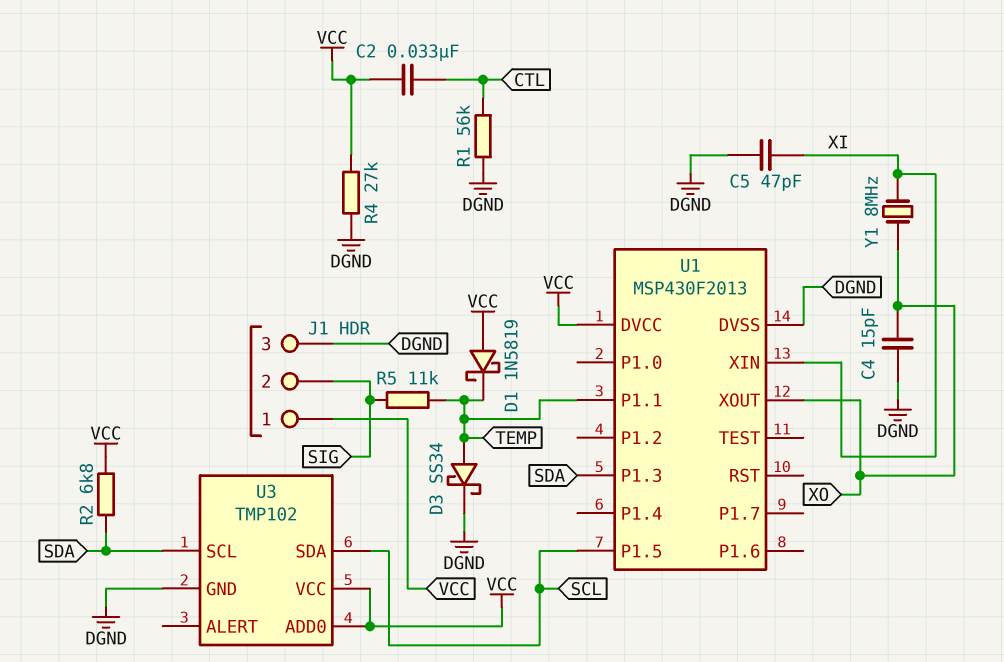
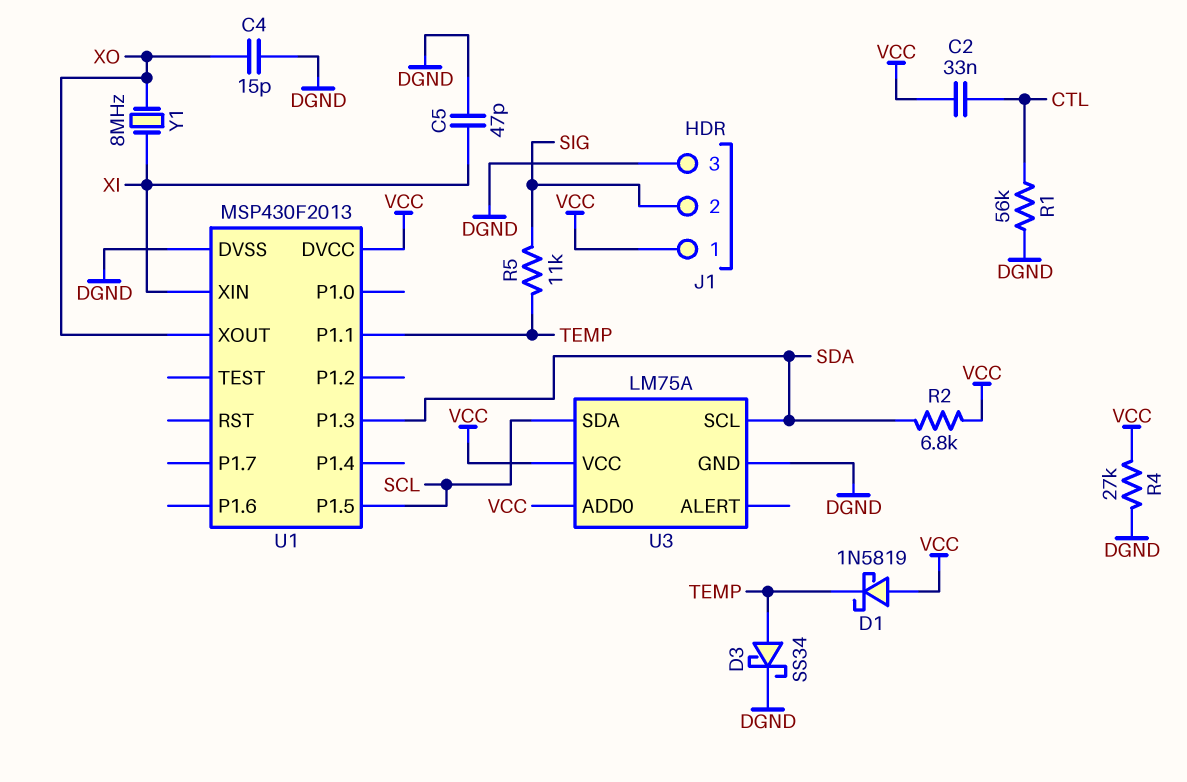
U3: TMP102 -> LM75A

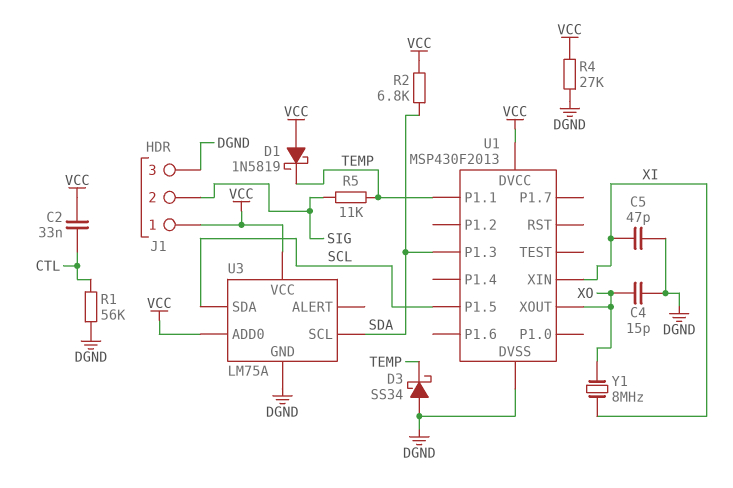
D3: schottky SS34 (A TEMP, K DGND) -> schottky SS34 (A DGND, K TEMP)

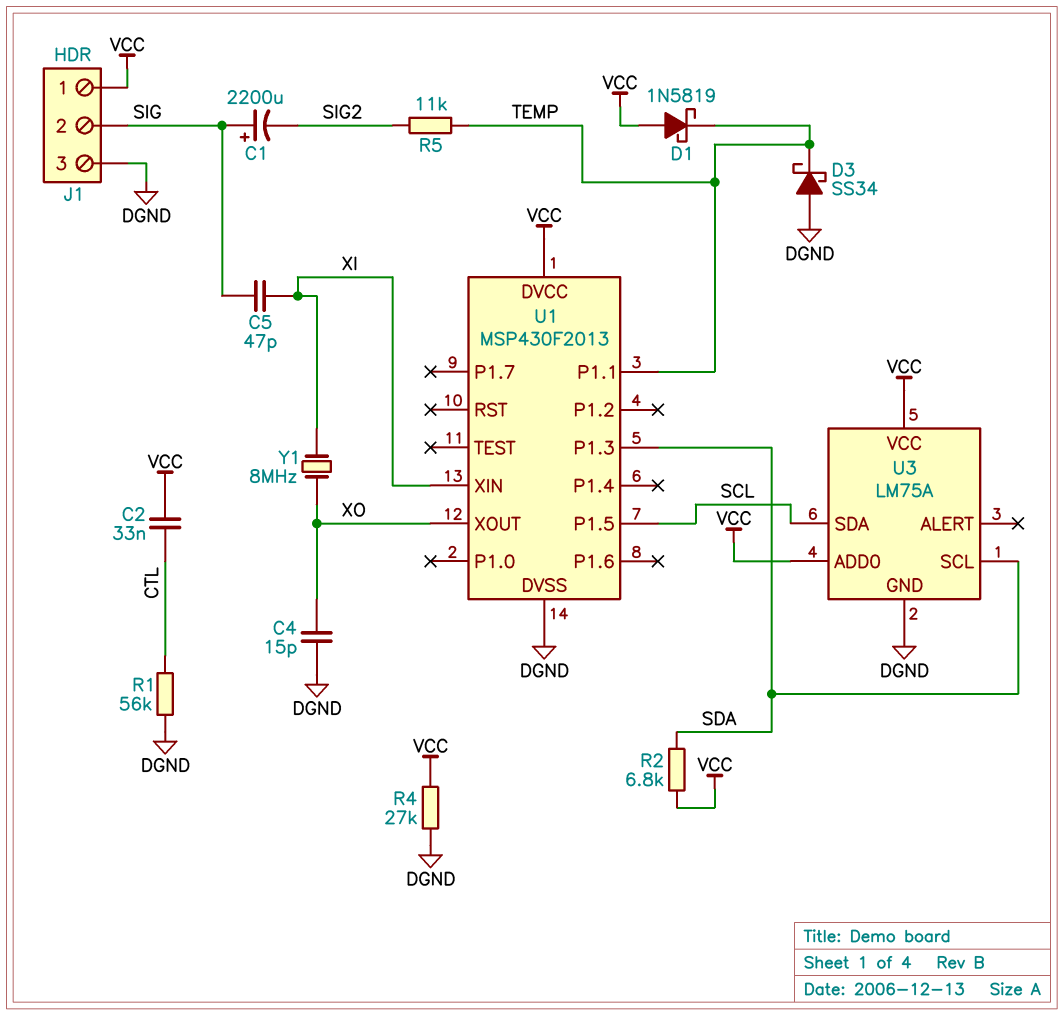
C1: none -> 2200uF (plus SIG, minus SIG2)
C5: 47pF (DGND, XI) -> 47pF (SIG, XI)
R5: 11k (SIG, TEMP) -> 11k (SIG2, TEMP)

